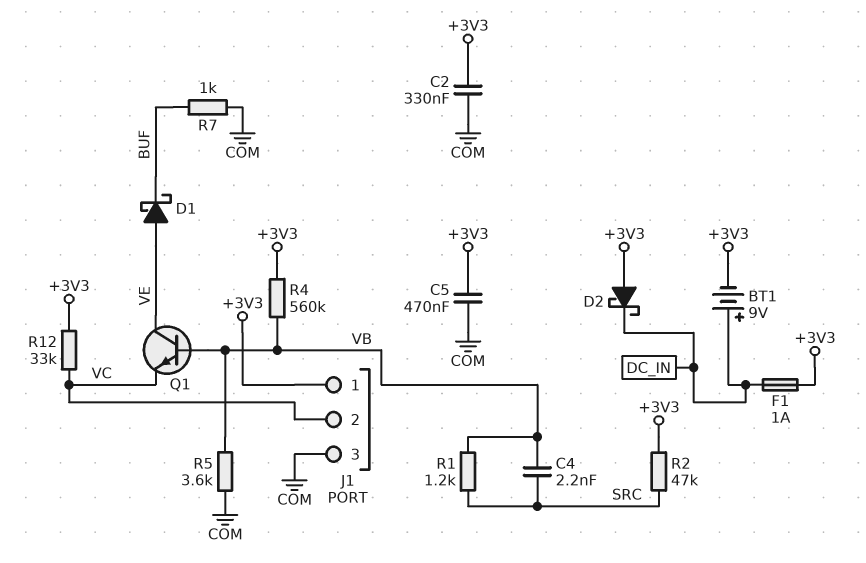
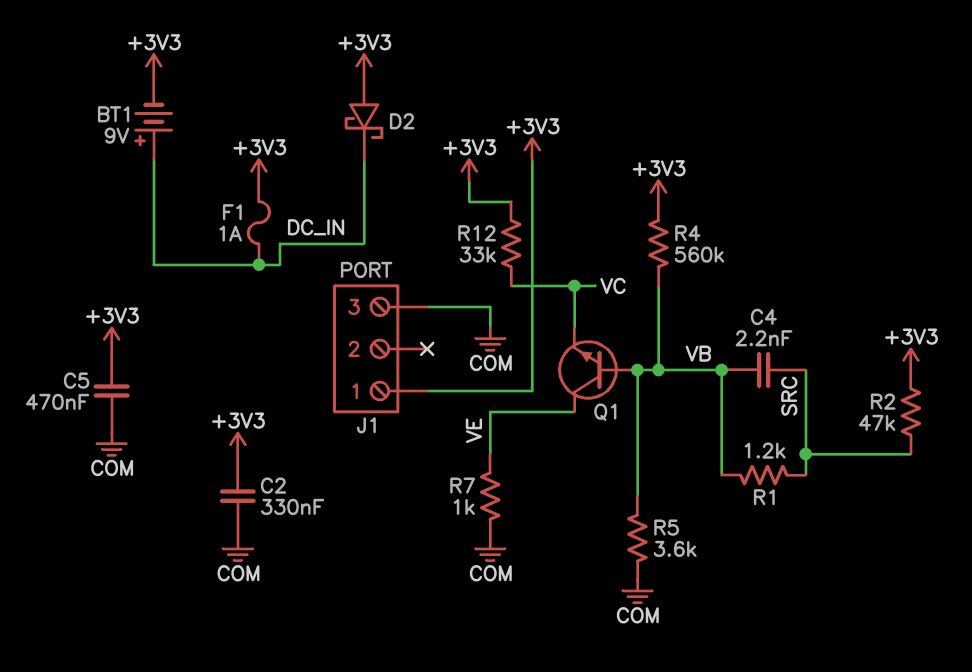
D1: schottky (A VE, K BUF) -> none
J1 pin 2: VC -> none
R7: 1k (BUF, COM) -> 1k (COM, VE)

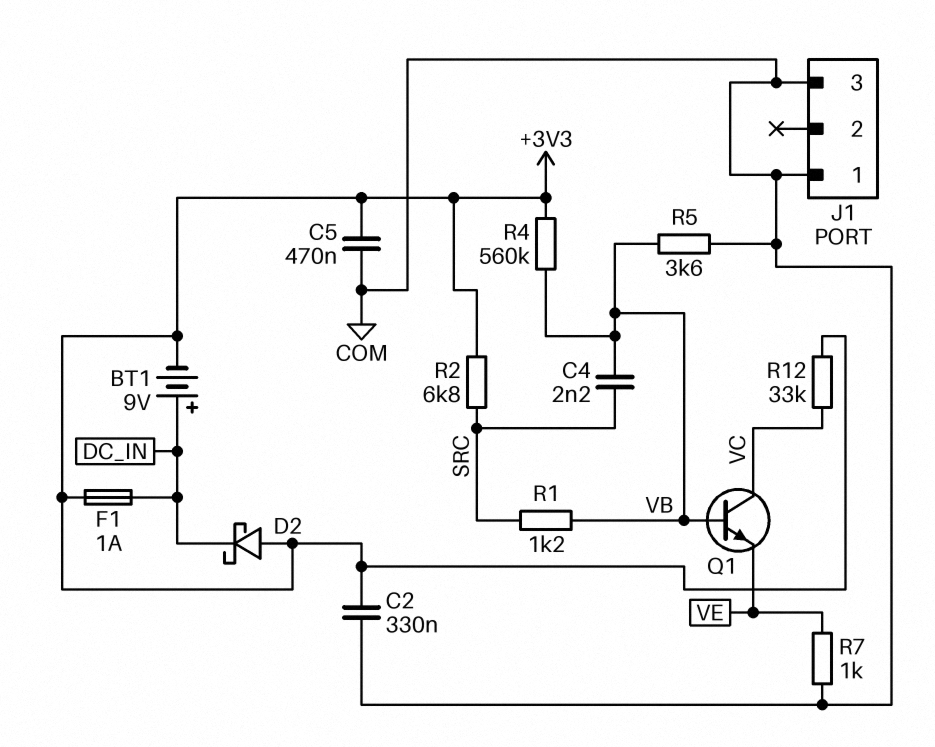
J1 pin 1: +3V3 -> COM
Q1: NPN (B VB, C VE, E VC) -> NPN (B VB, C VC, E VE)
R2: 47k (+3V3, SRC) -> 6.8k (+3V3, SRC)

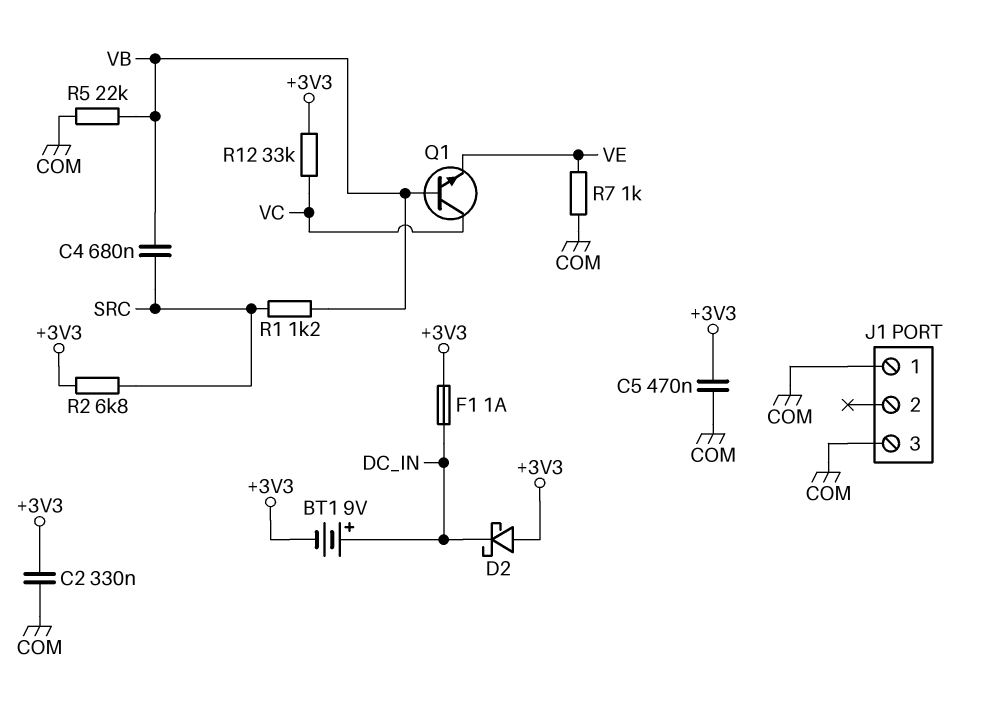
C4: 2.2nF (SRC, VB) -> 680nF (SRC, VB)
R4: 560k (+3V3, VB) -> none
R5: 3.6k (COM, VB) -> 22k (COM, VB)

